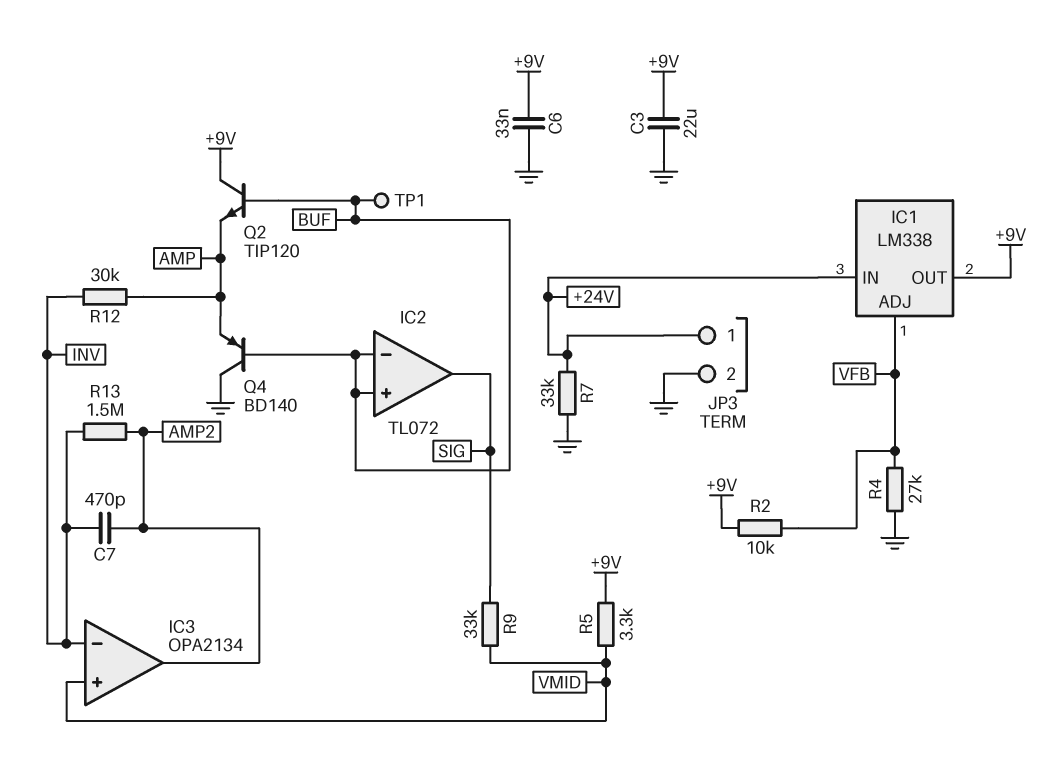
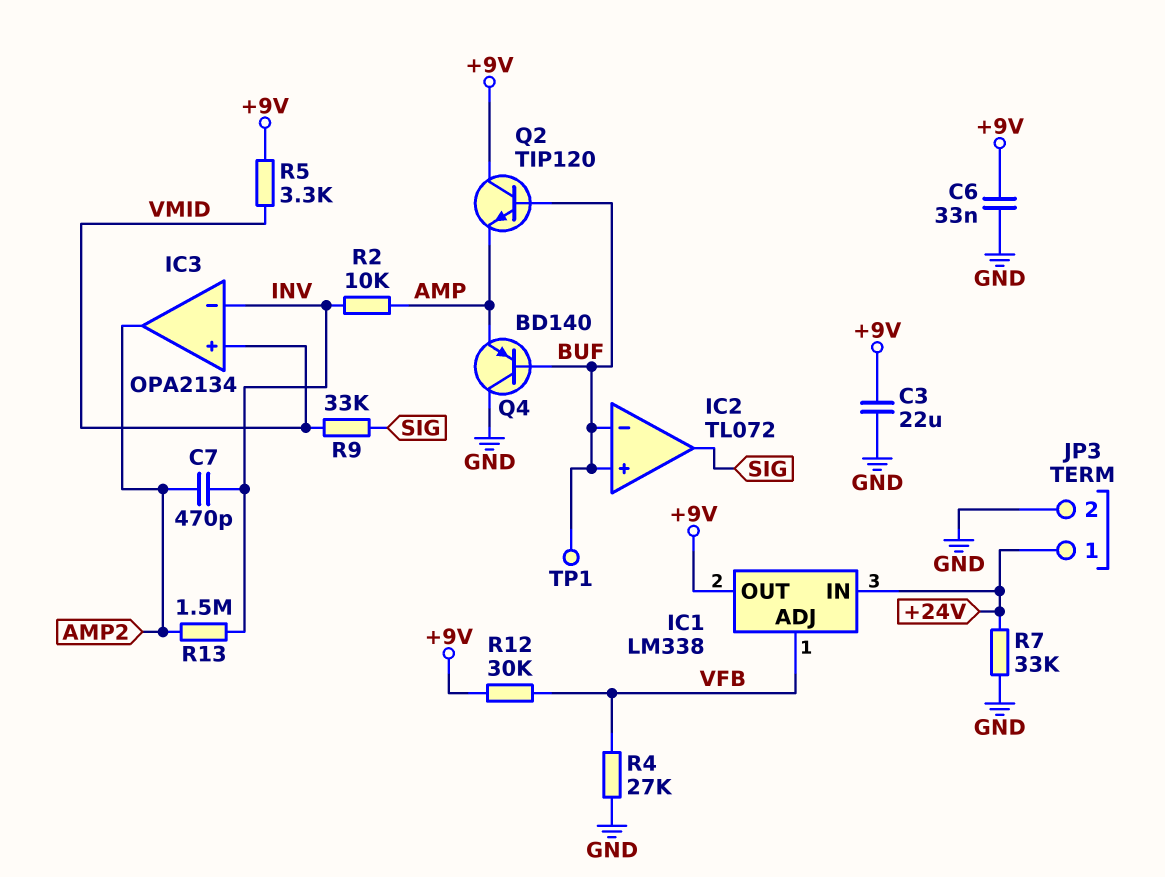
R2: 10k (+9V, VFB) -> 10k (AMP, INV)
R12: 30k (AMP, INV) -> 30k (+9V, VFB)

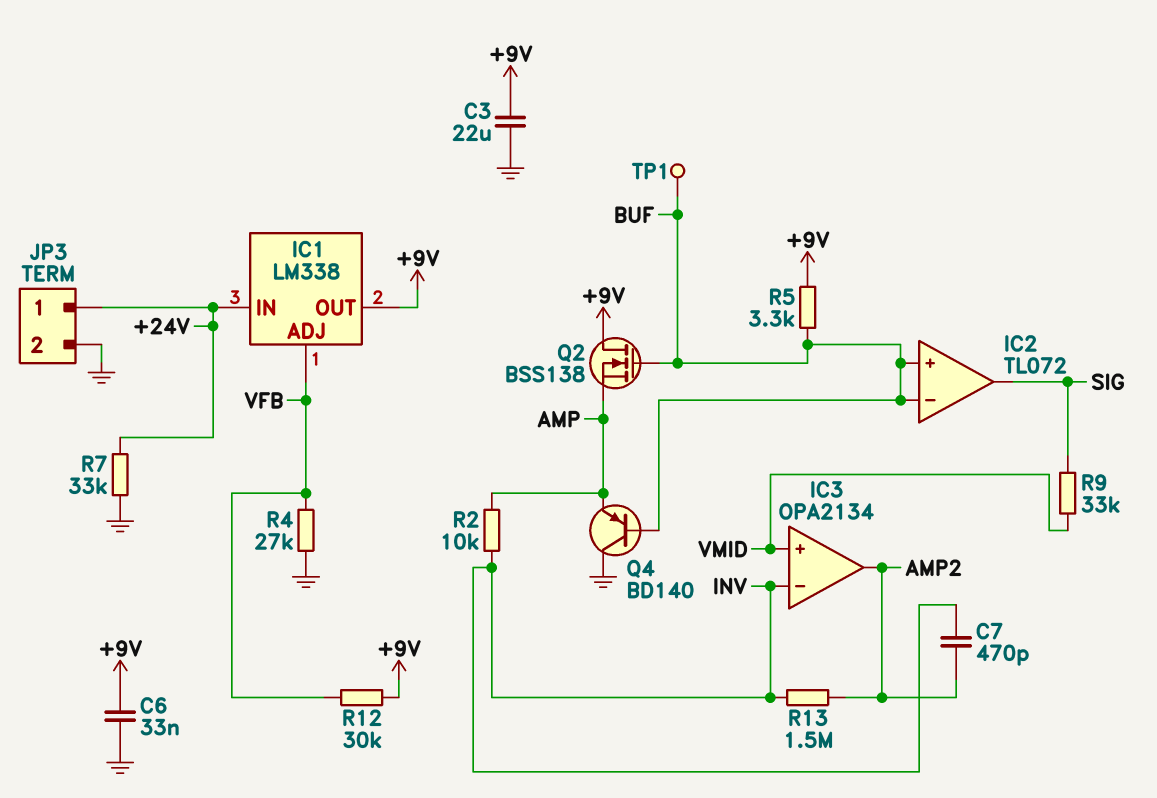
Q2: NPN TIP120 (B BUF, C +9V, E AMP) -> NMOS BSS138 (G BUF, D +9V, S AMP)
R5: 3.3k (+9V, VMID) -> 3.3k (+9V, BUF)

